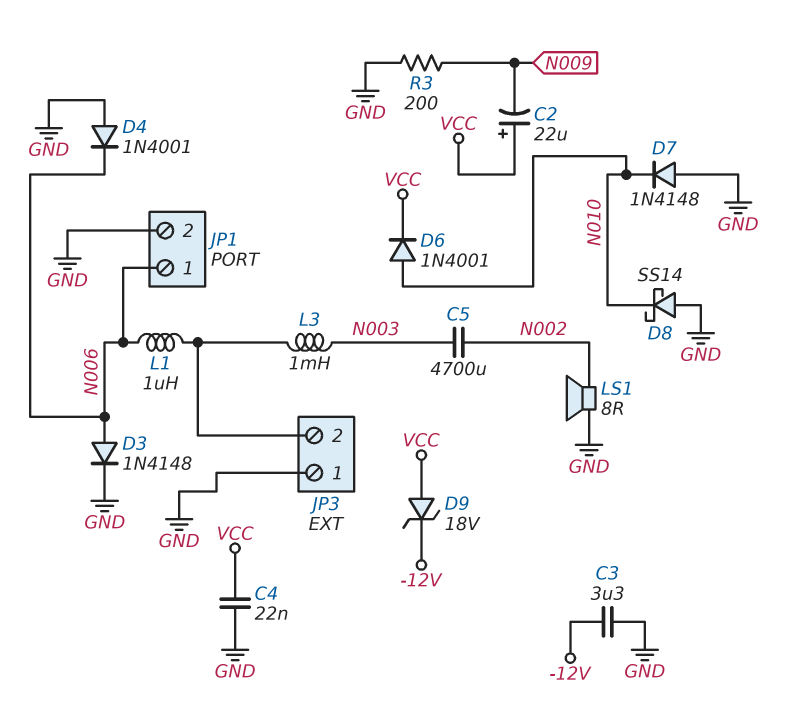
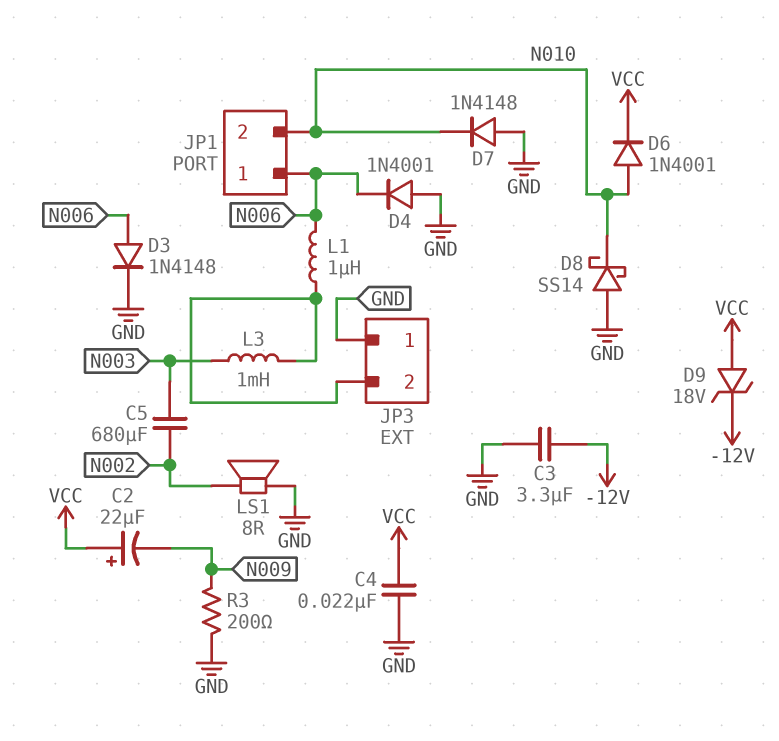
C5: 4700uF (N002, N003) -> 680uF (N002, N003)
JP1 pin 2: GND -> N010

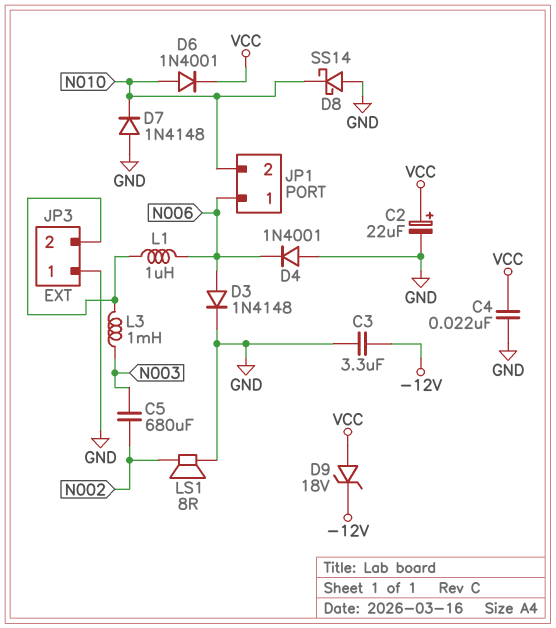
C2: 22uF (plus VCC, minus N009) -> 22uF (plus VCC, minus GND)
R3: 200 (GND, N009) -> none

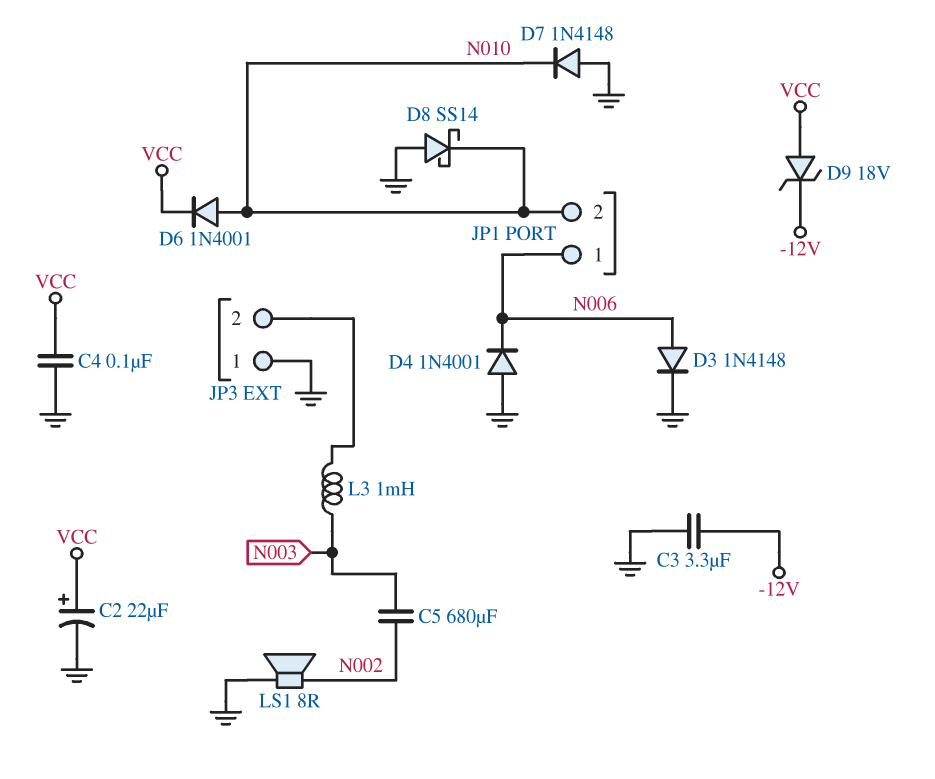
C4: 22nF (GND, VCC) -> 100nF (GND, VCC)
L1: 1uH (JP3/2, N006) -> none

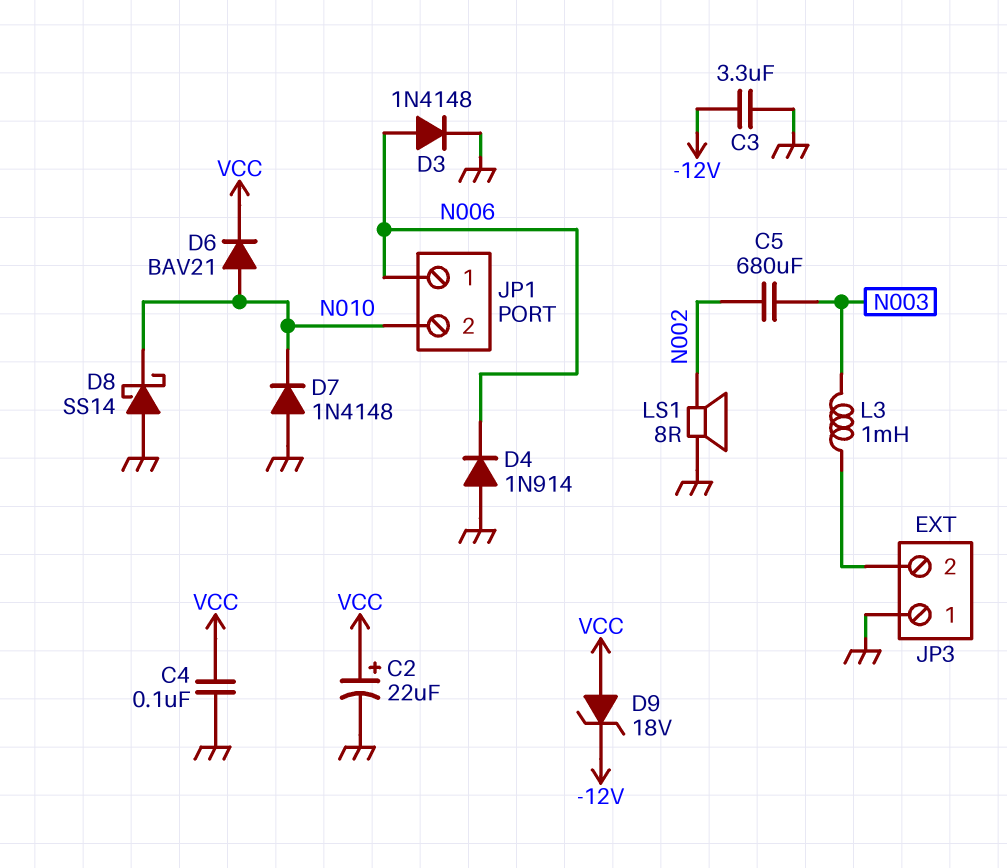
D4: diode 1N4001 (A GND, K N006) -> diode 1N914 (A GND, K N006)
D6: diode 1N4001 (A N010, K VCC) -> diode BAV21 (A N010, K VCC)

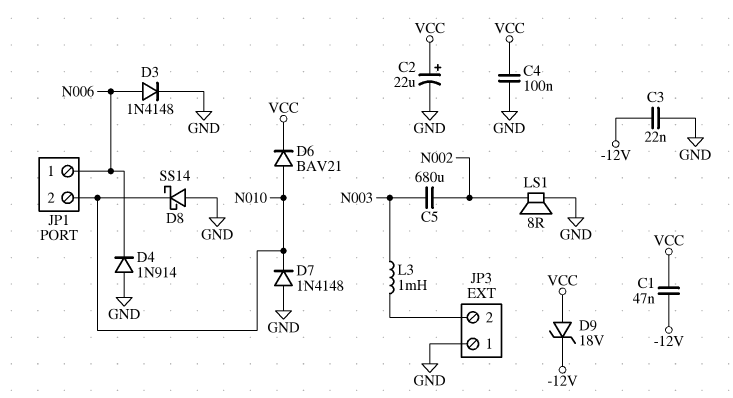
C1: none -> 47nF (-12V, VCC)
C3: 3.3uF (-12V, GND) -> 22nF (-12V, GND)

